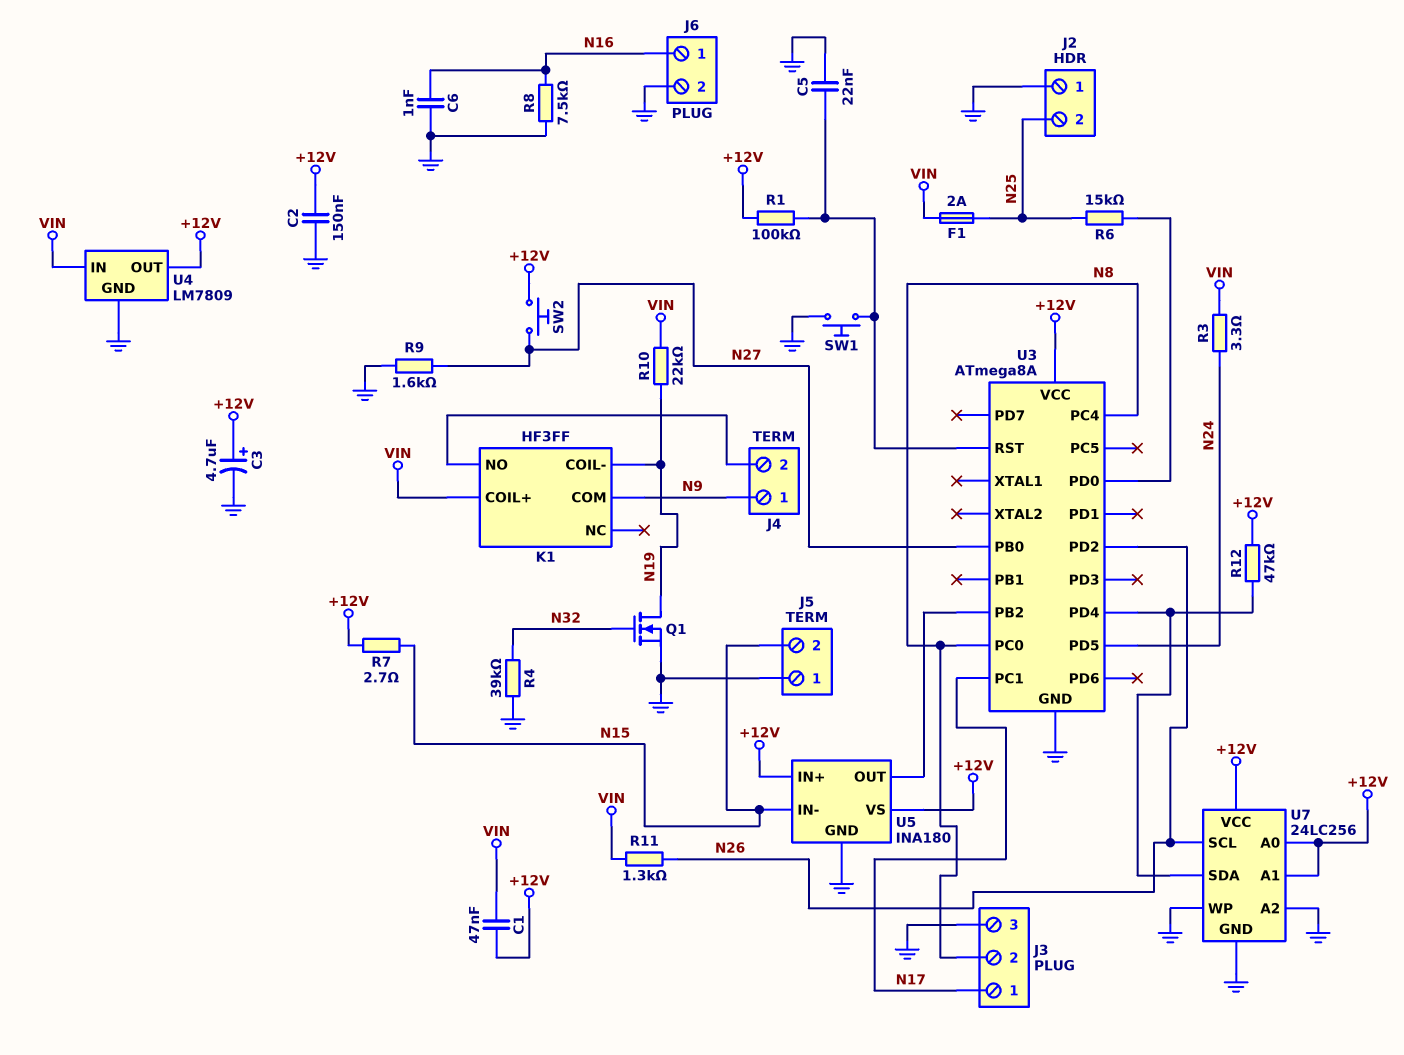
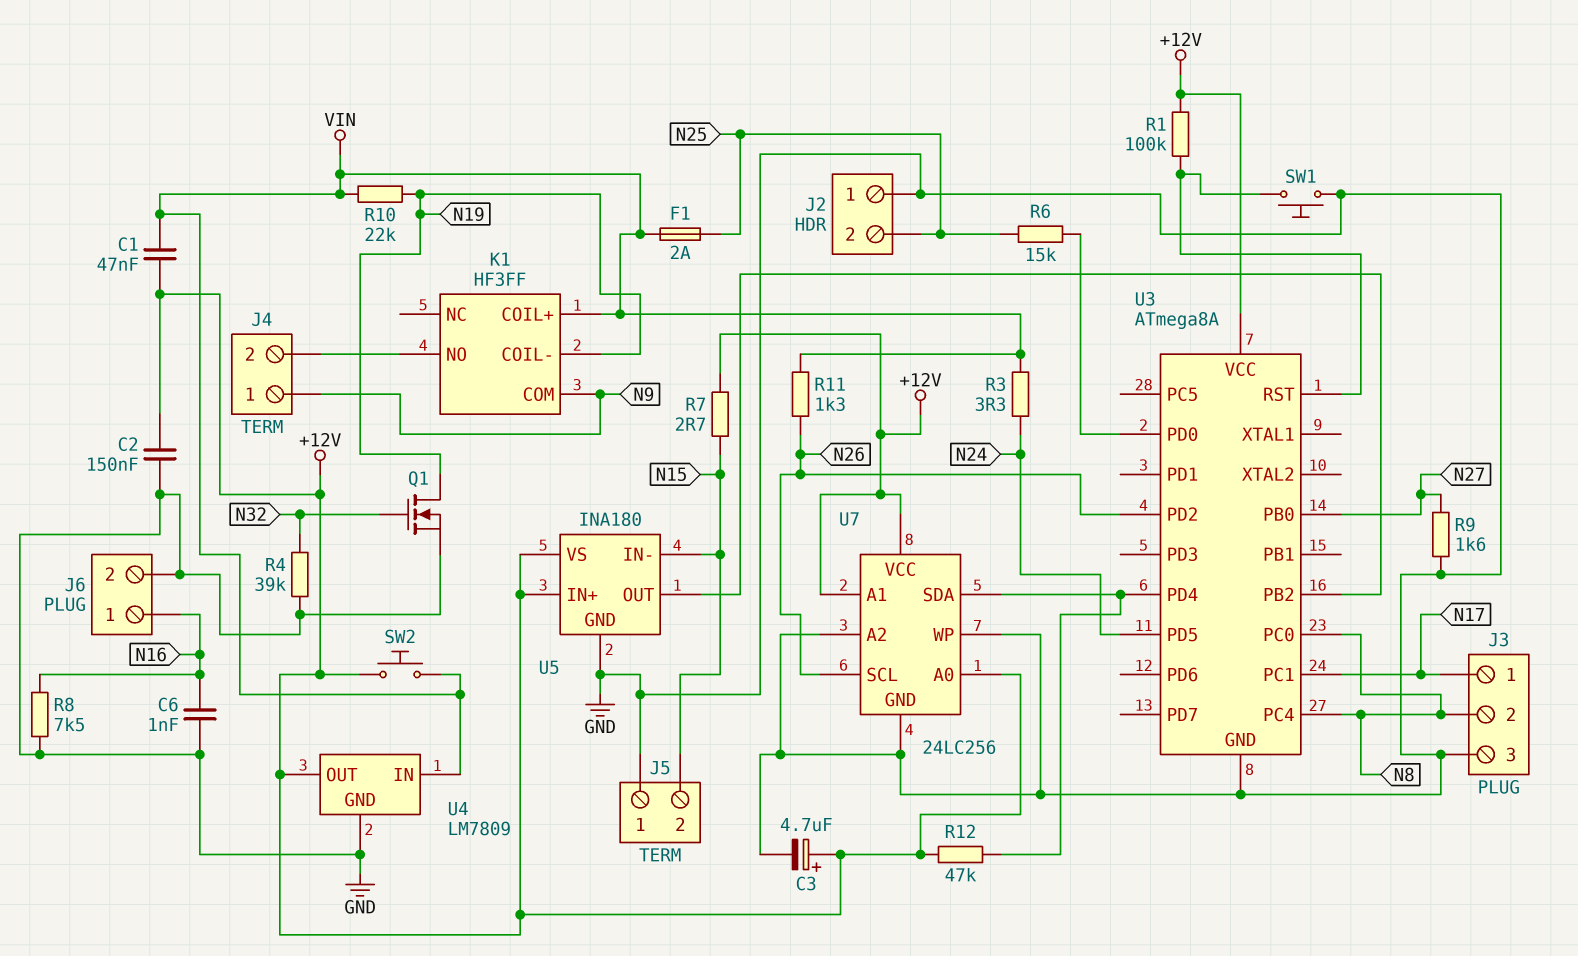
C5: 22nF (GND, U3/RST) -> none
SW2: button (+12V, N27) -> button (+12V, VIN)

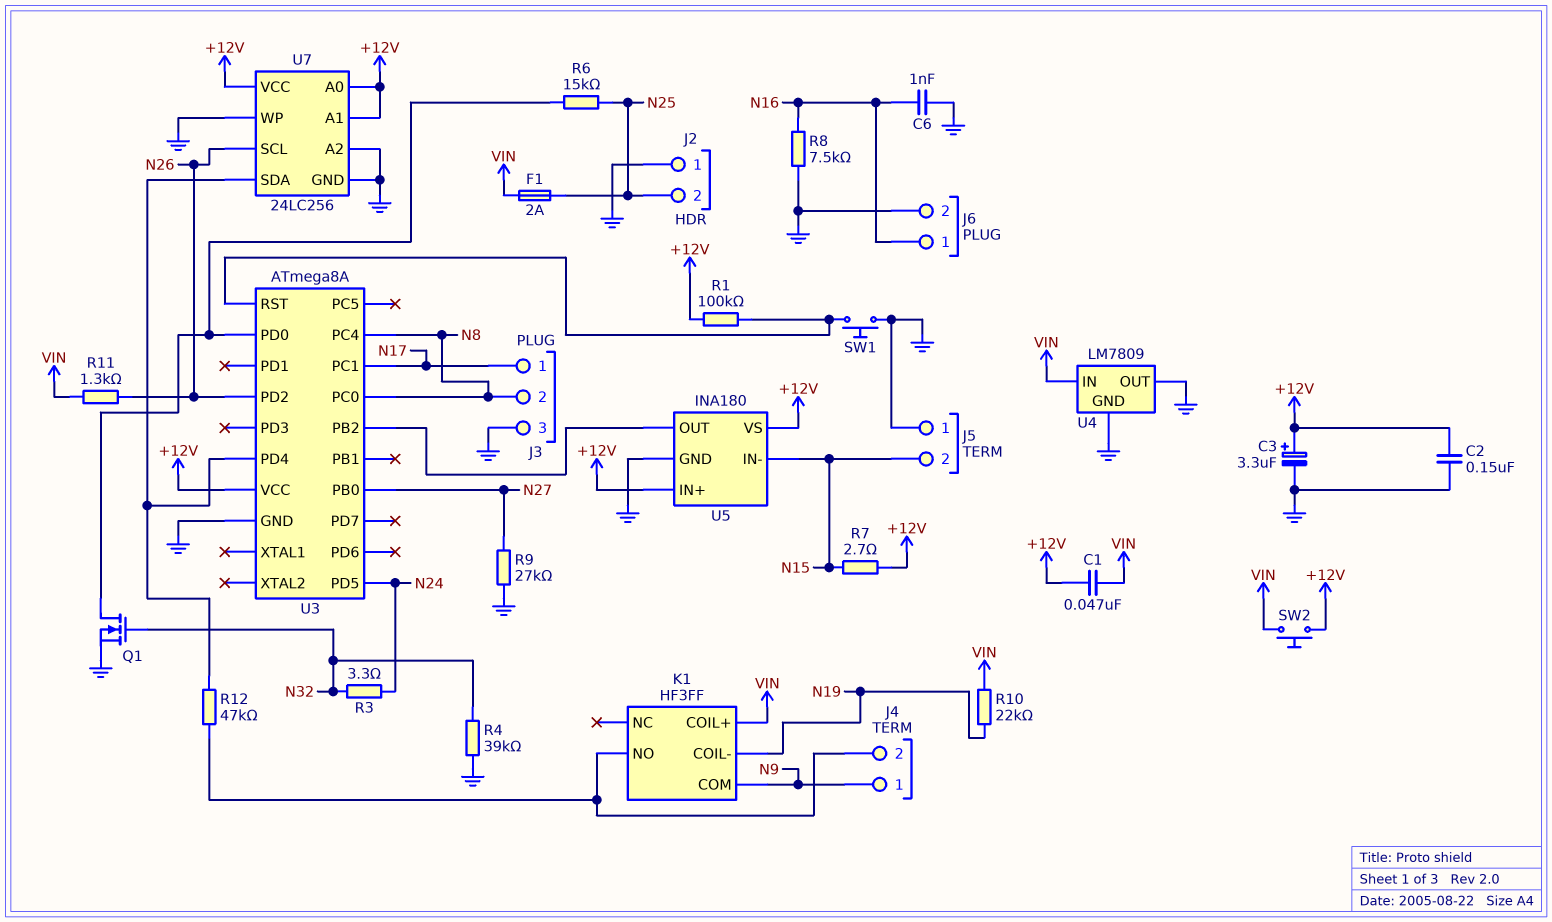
C3: 4.7uF (plus +12V, minus GND) -> 3.3uF (plus +12V, minus GND)
Q1: NMOS (G N32, D N19, S GND) -> NMOS (G N32, D U3/PD0, S GND)
R3: 3.3 (N24, VIN) -> 3.3 (N24, N32)
R9: 1.6k (GND, N27) -> 27k (GND, N27)
R12: 47k (+12V, U3/PD4) -> 47k (J4/2, U3/PD4)
U4 pin OUT: +12V -> GND

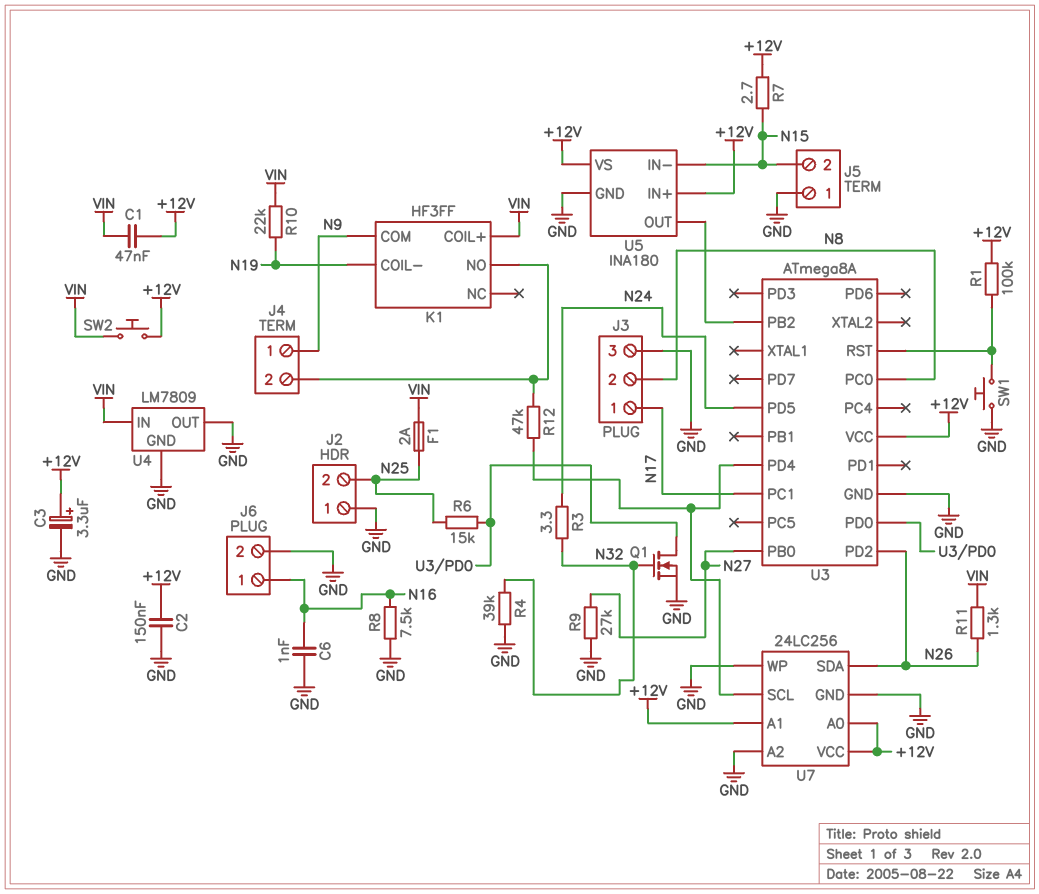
U3 pin PC4: N8 -> none
U7 pin SCL: N26 -> U3/PD4
U7 pin SDA: U3/PD4 -> N26

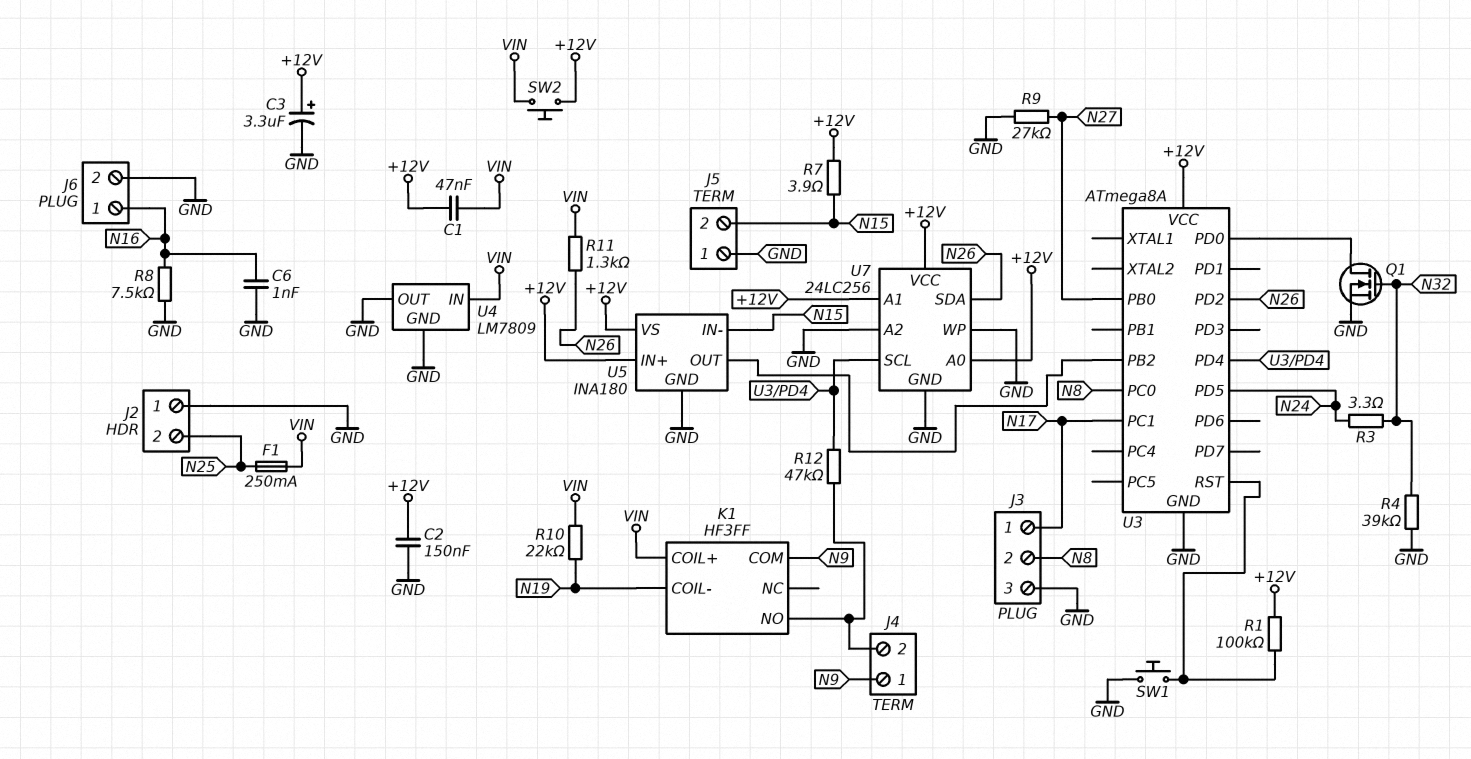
F1: 2A (N25, VIN) -> 250mA (N25, VIN)
R6: 15k (N25, U3/PD0) -> none
R7: 2.7 (+12V, N15) -> 3.9 (+12V, N15)

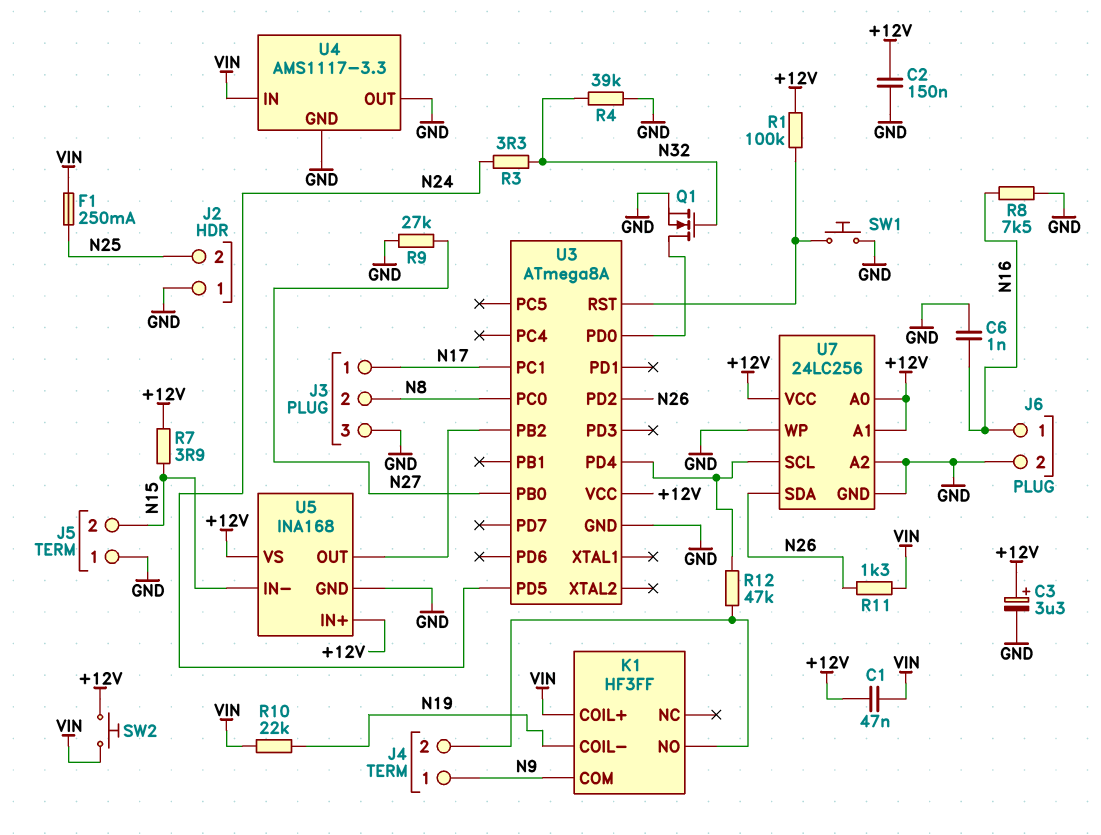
U4: LM7809 -> AMS1117-3.3
U5: INA180 -> INA168

